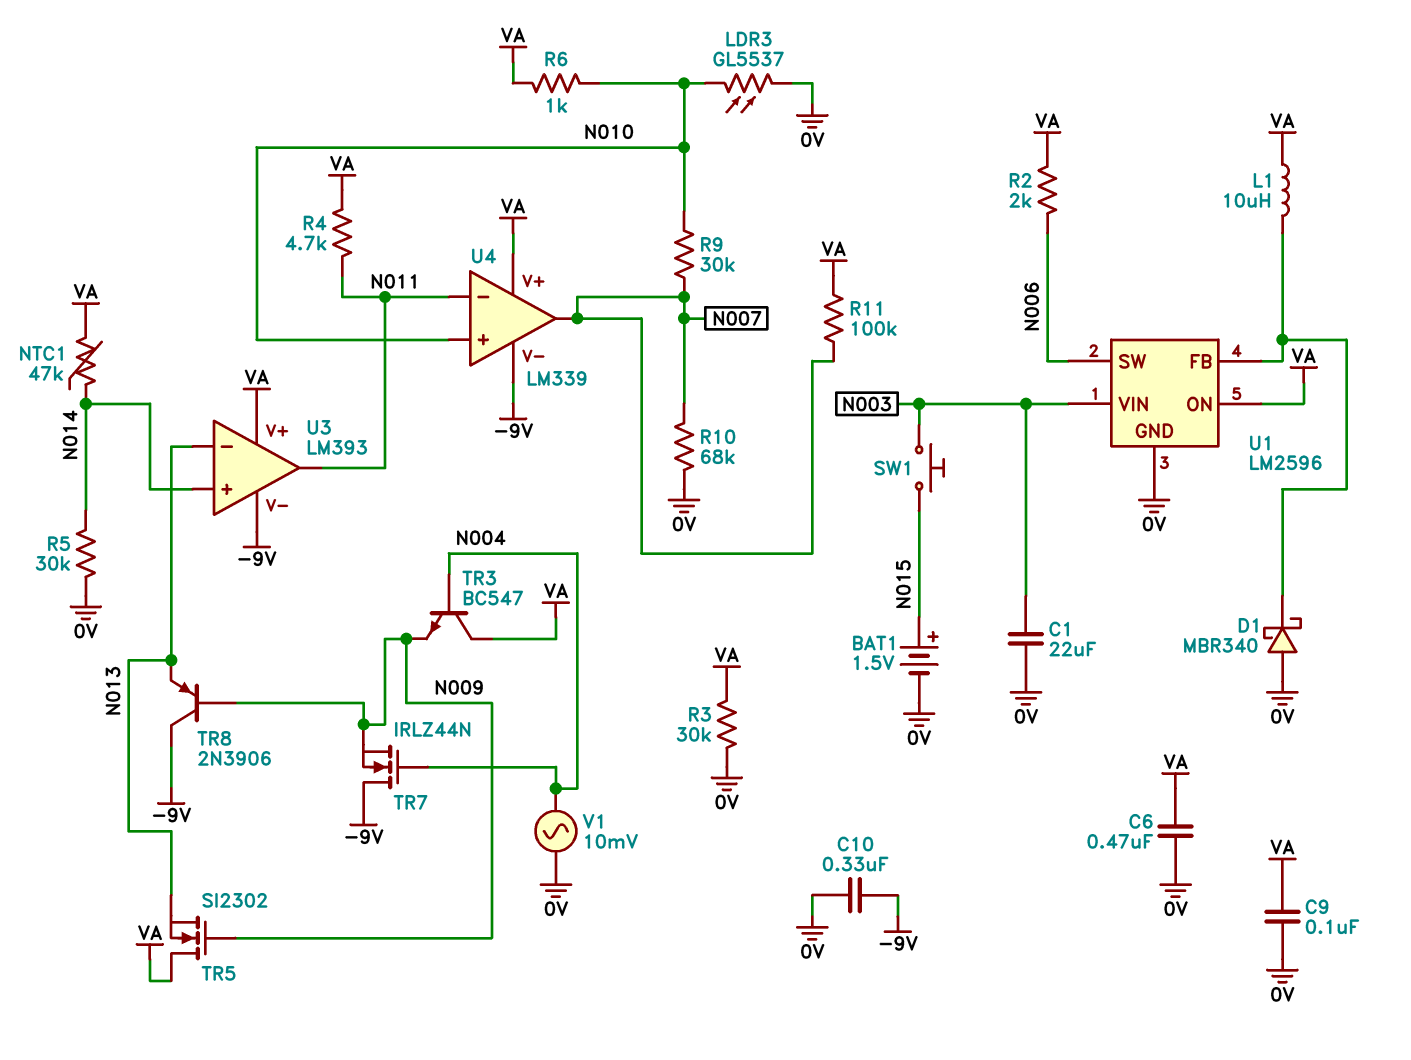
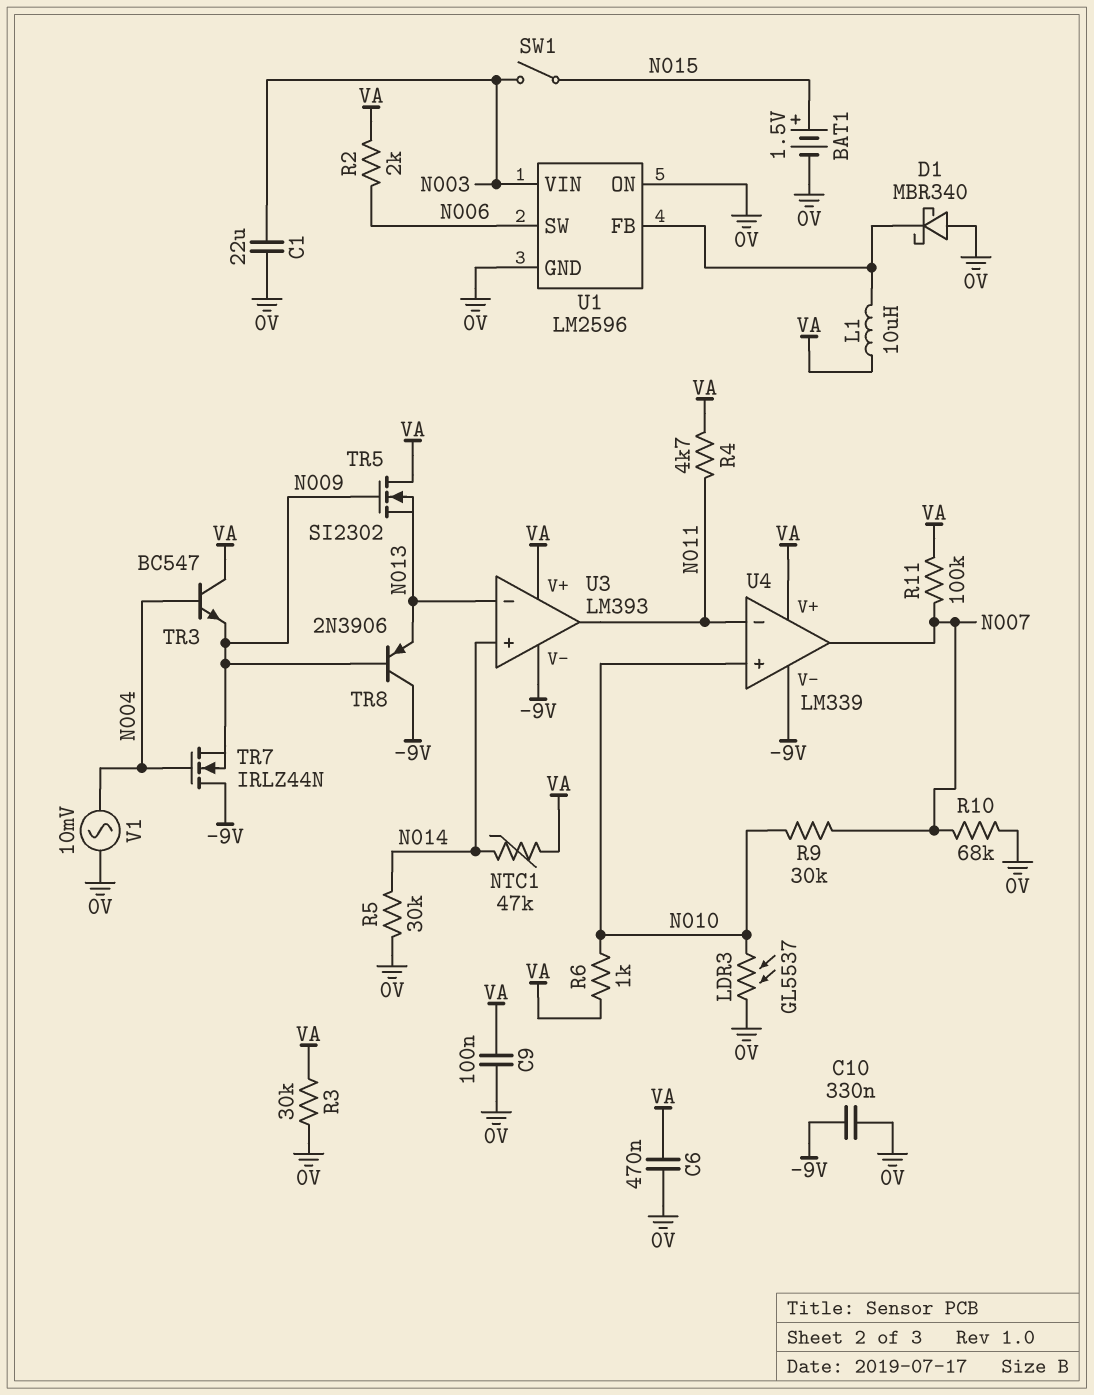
SW1: button (N003, N015) -> switch (N003, N015)
U1 pin ON: VA -> 0V

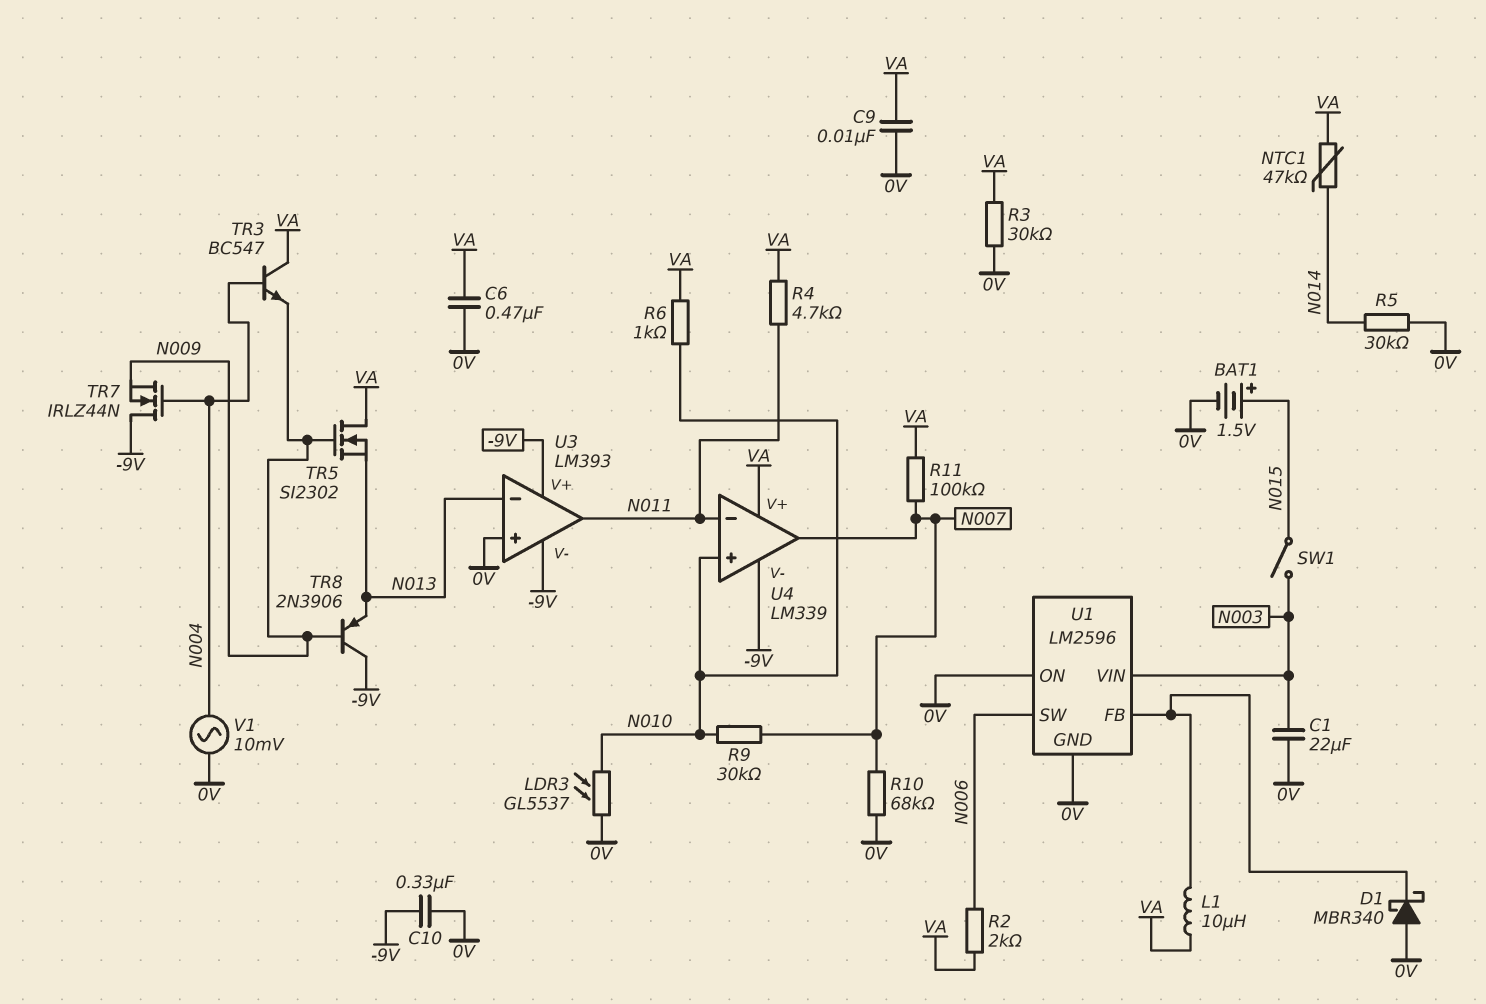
C9: 100nF (0V, VA) -> 10nF (0V, VA)
U3 pin V+: VA -> -9V
U3 pin in+: N014 -> 0V

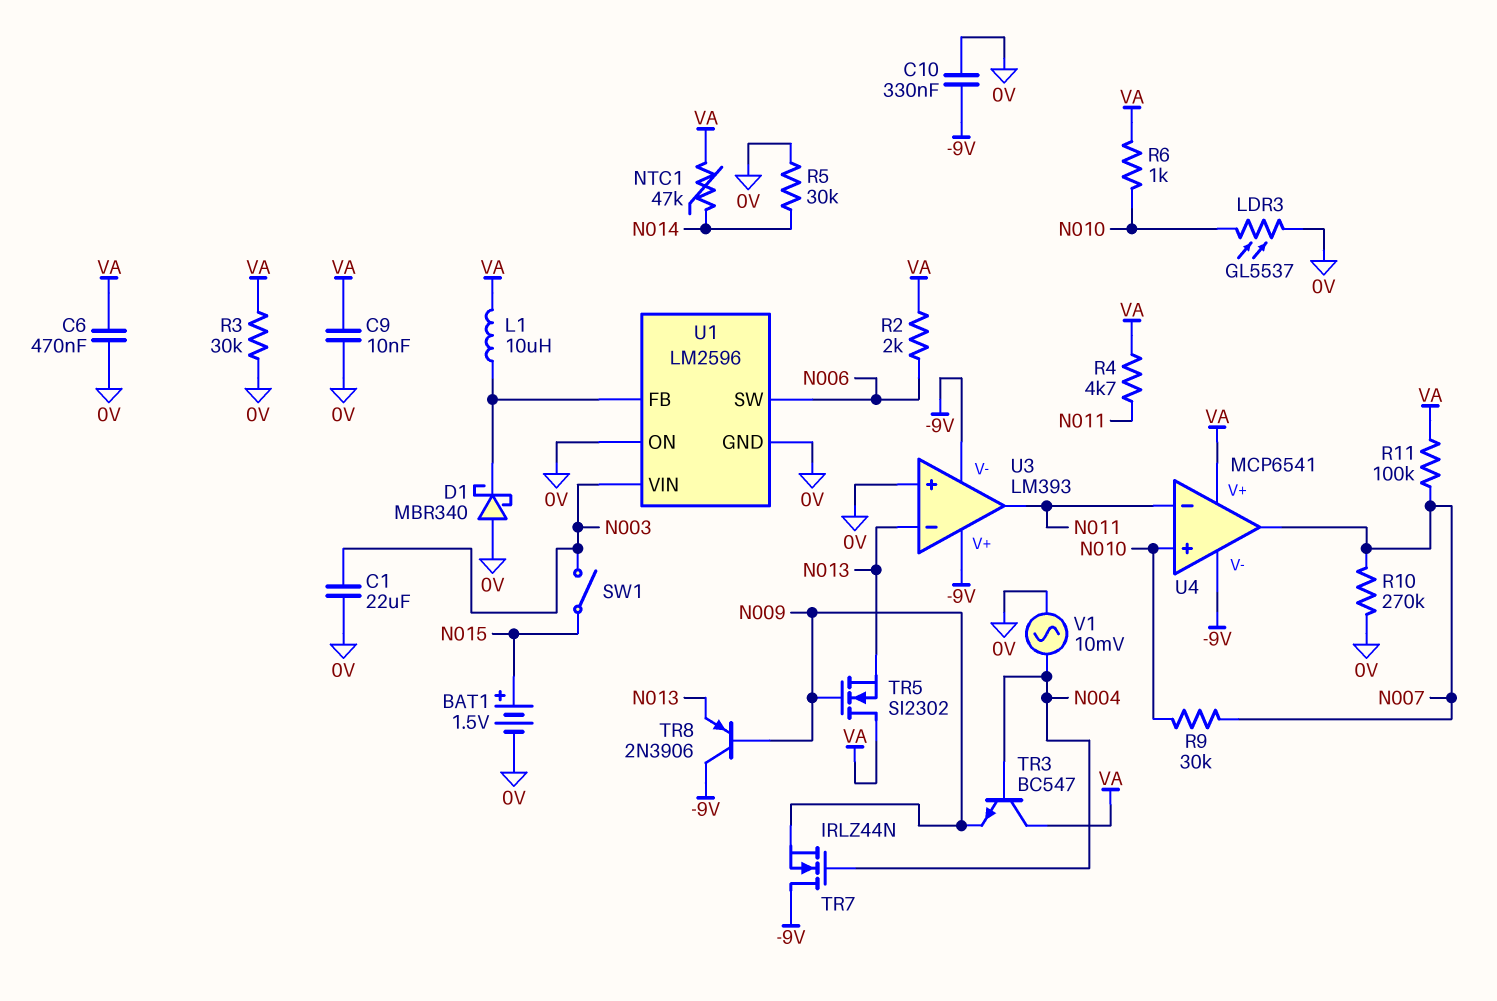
R10: 68k (0V, N007) -> 270k (0V, N007)
U4: LM339 -> MCP6541

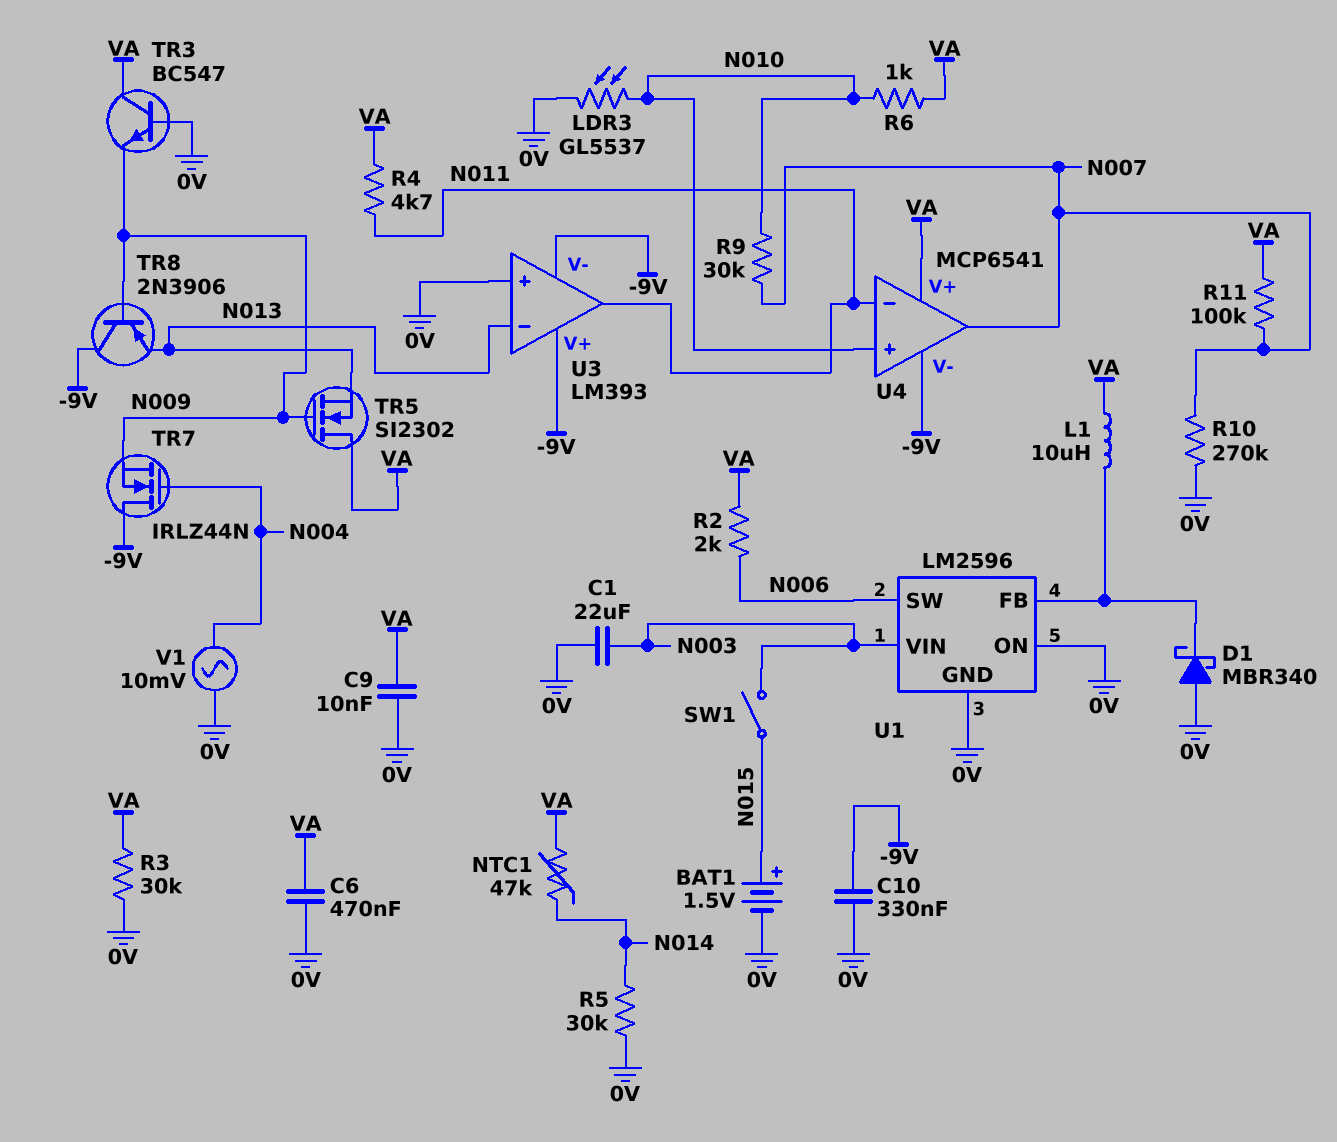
TR3: NPN BC547 (B N004, C VA, E N009) -> NPN BC547 (B 0V, C VA, E N009)

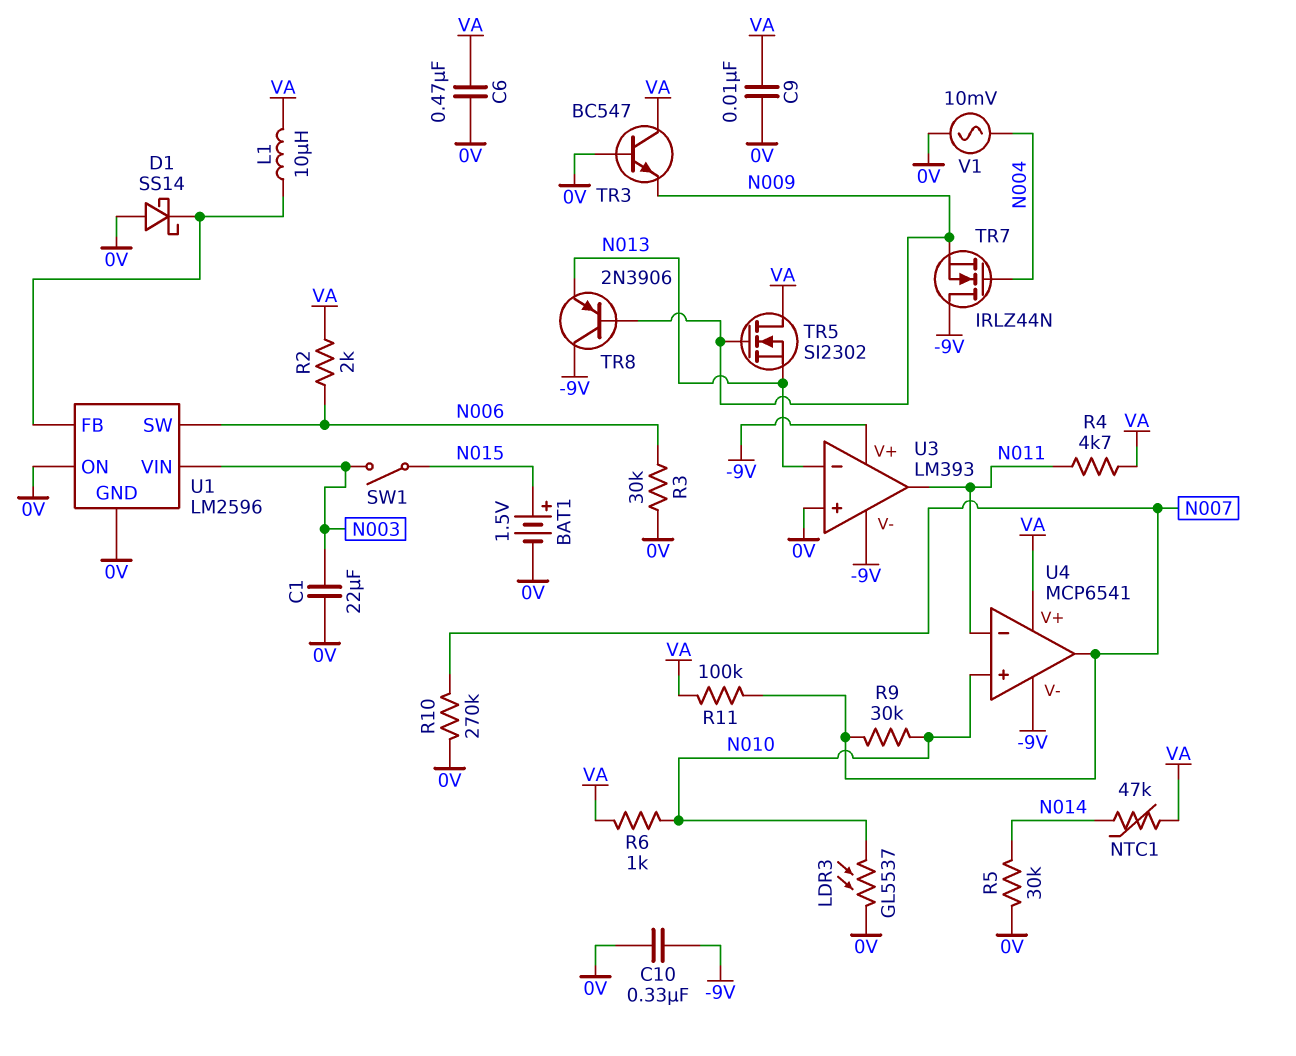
D1: schottky MBR340 (A 0V, K U1/FB) -> schottky SS14 (A 0V, K U1/FB)
R3: 30k (0V, VA) -> 30k (0V, N006)

